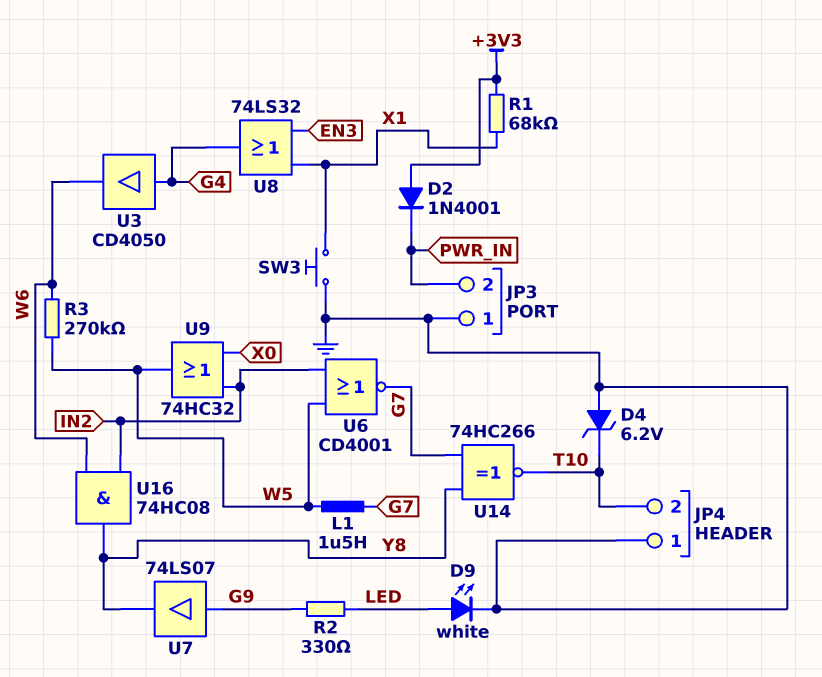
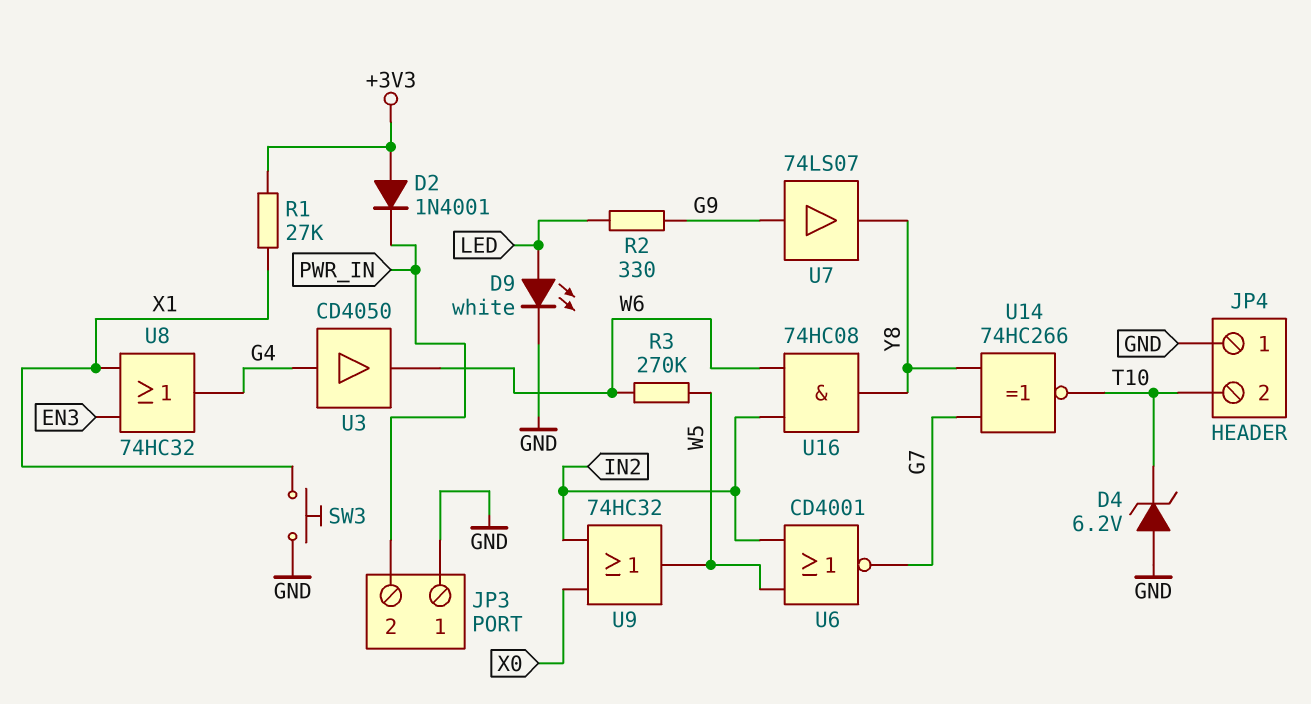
L1: 1.5uH (G7, W5) -> none
R1: 68k (+3V3, X1) -> 27k (+3V3, X1)
U8: OR 74LS32 (in EN3, in X1, out G4) -> OR 74HC32 (in EN3, in X1, out G4)

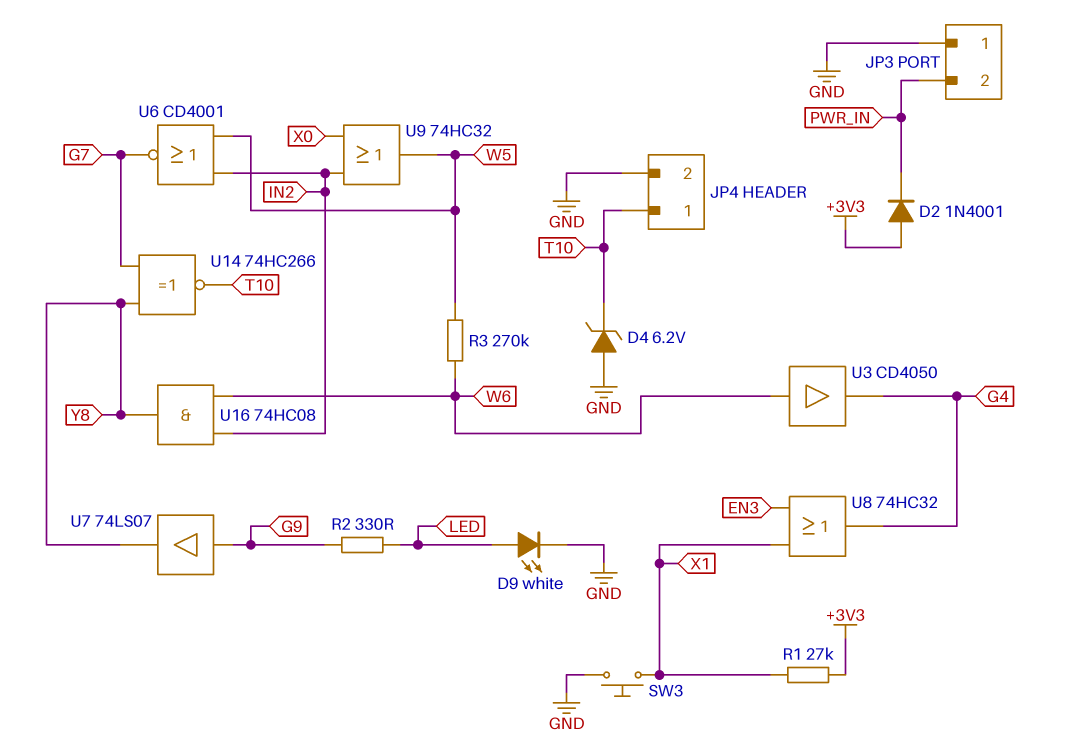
JP4 pin 1: GND -> T10
JP4 pin 2: T10 -> GND
U3: buffer CD4050 (in G4, out W6) -> buffer CD4050 (in W6, out G4)

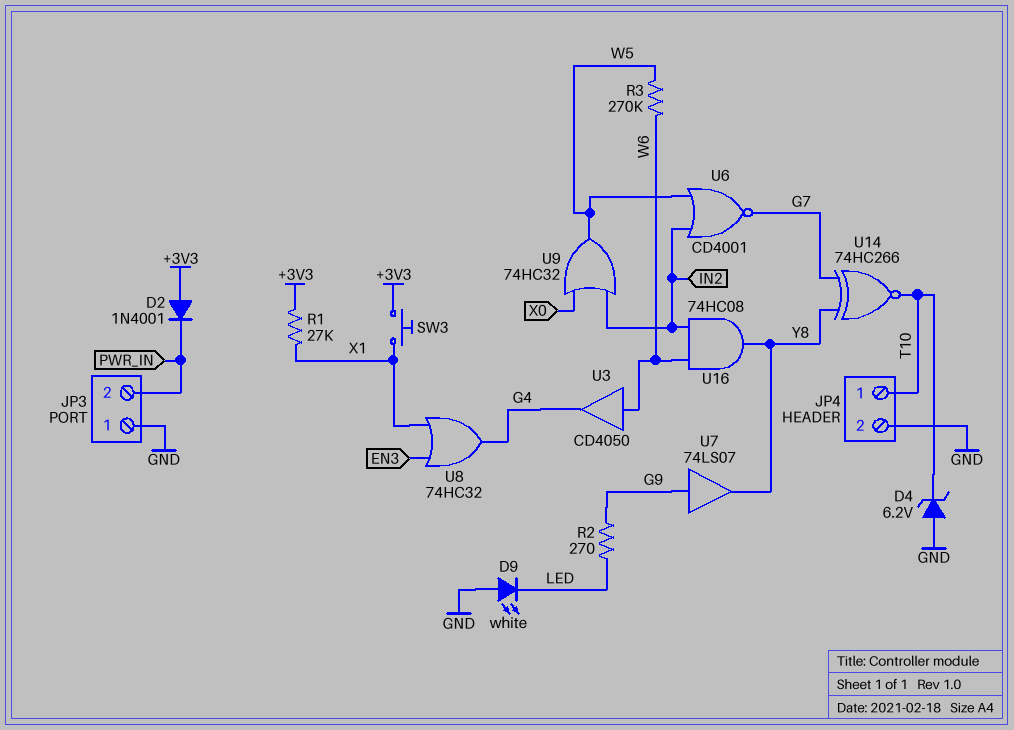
D9: LED white (A LED, K GND) -> LED white (A GND, K LED)
R2: 330 (G9, LED) -> 270 (G9, LED)
SW3: button (GND, X1) -> button (+3V3, X1)

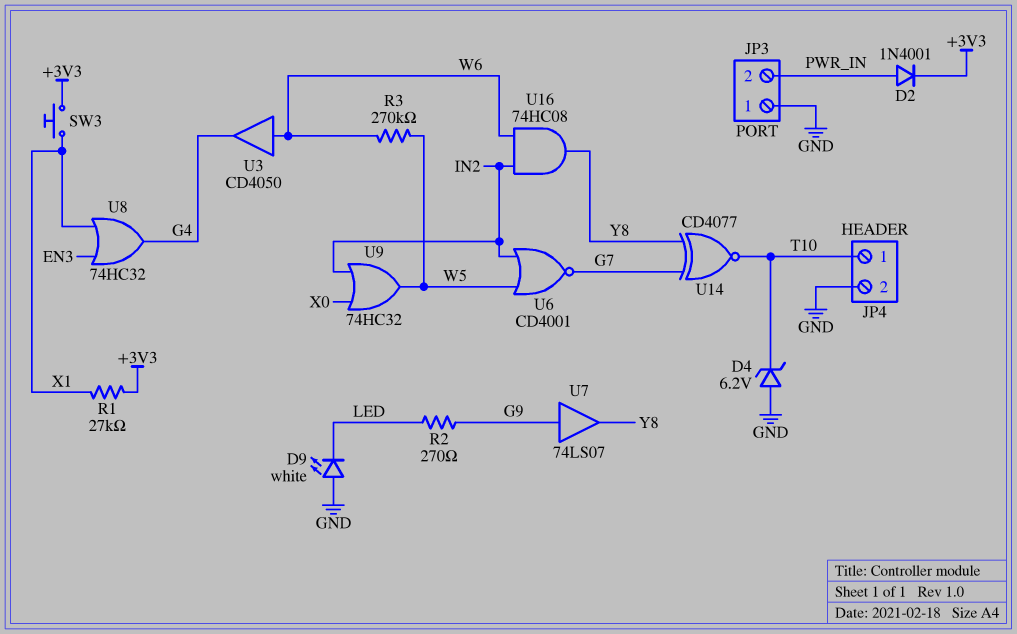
D2: diode 1N4001 (A +3V3, K PWR_IN) -> diode 1N4001 (A PWR_IN, K +3V3)
U14: XNOR 74HC266 (in G7, in Y8, out T10) -> XNOR CD4077 (in G7, in Y8, out T10)

